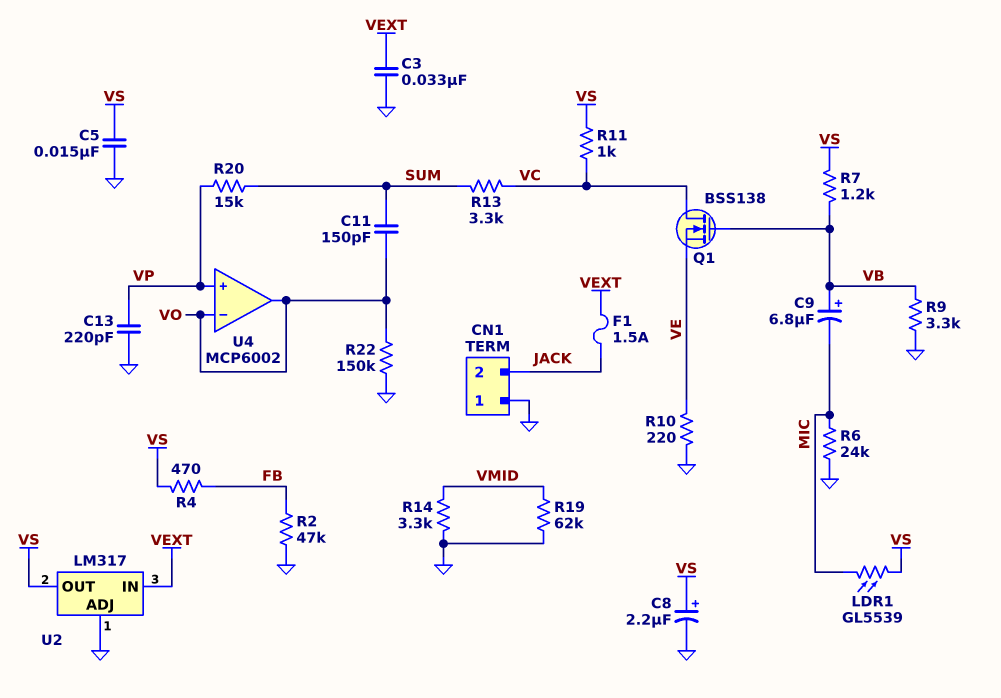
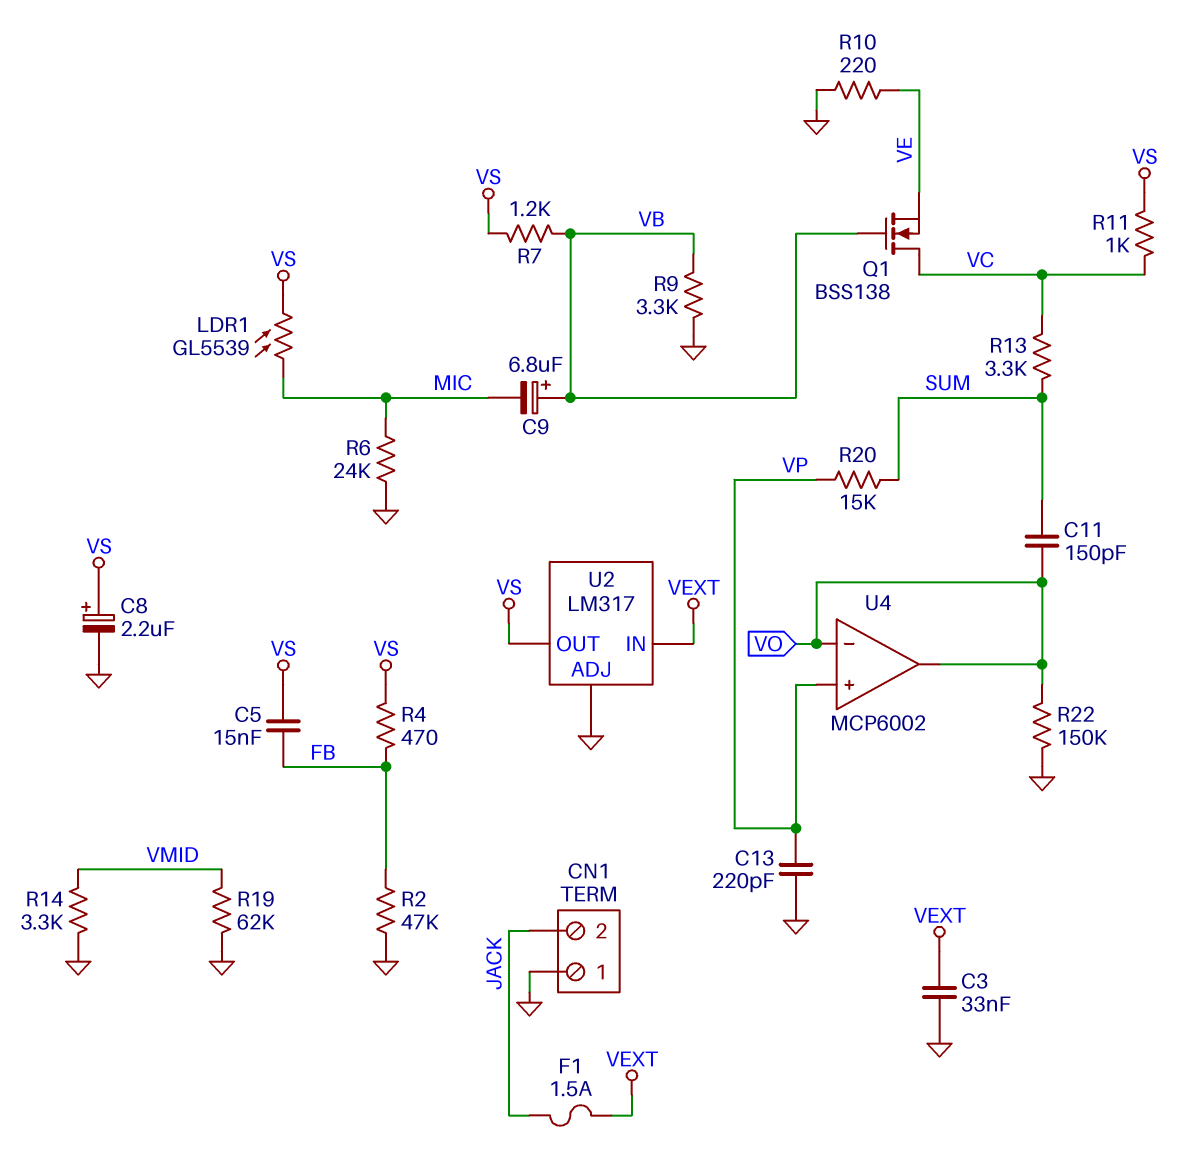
C5: 15nF (GND, VS) -> 15nF (FB, VS)

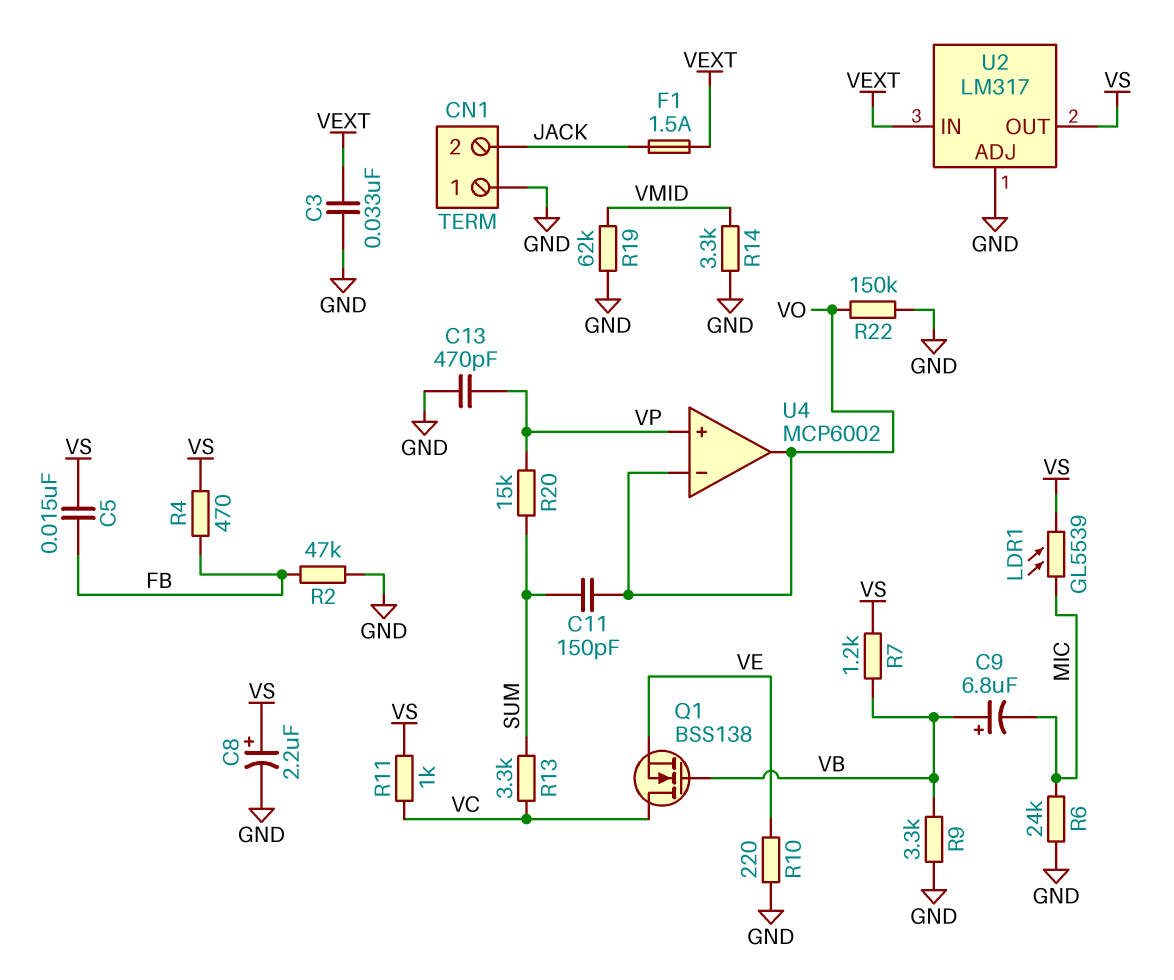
C13: 220pF (GND, VP) -> 470pF (GND, VP)

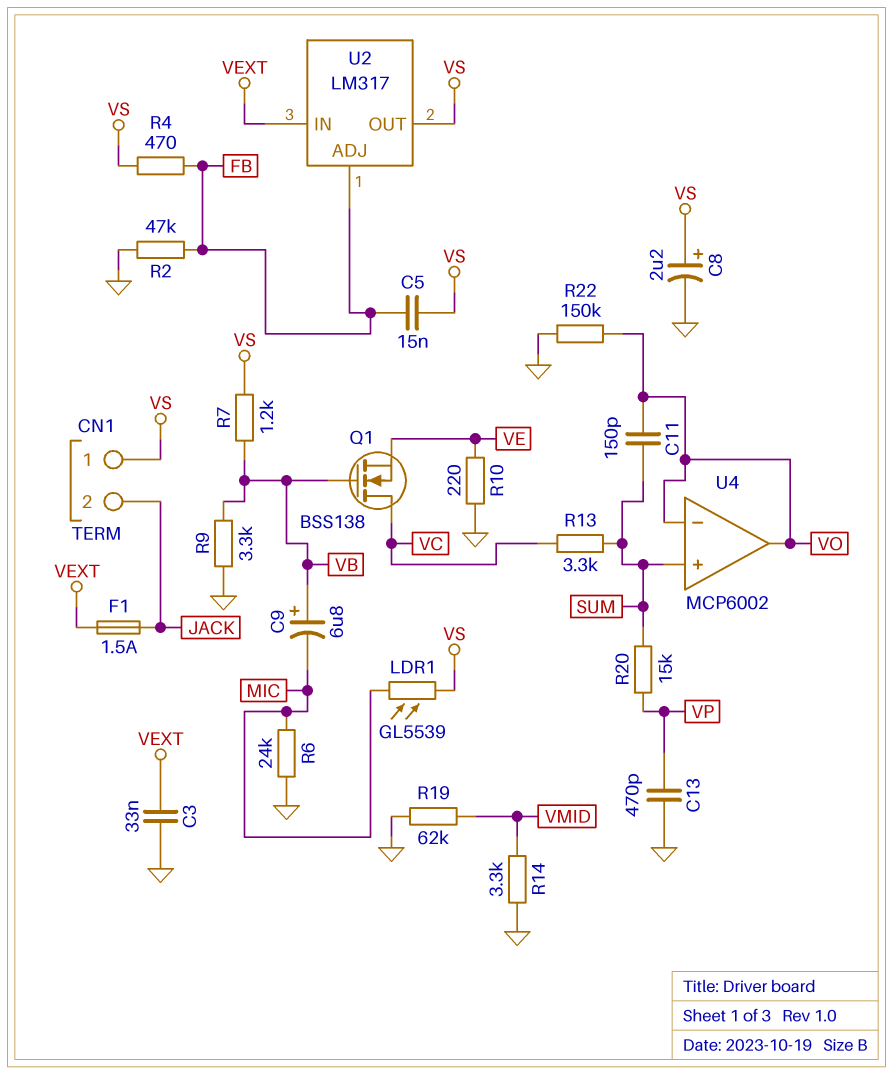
CN1 pin 1: GND -> VS
R11: 1k (VC, VS) -> none
U2 pin ADJ: GND -> FB
U4 pin in+: VP -> SUM

